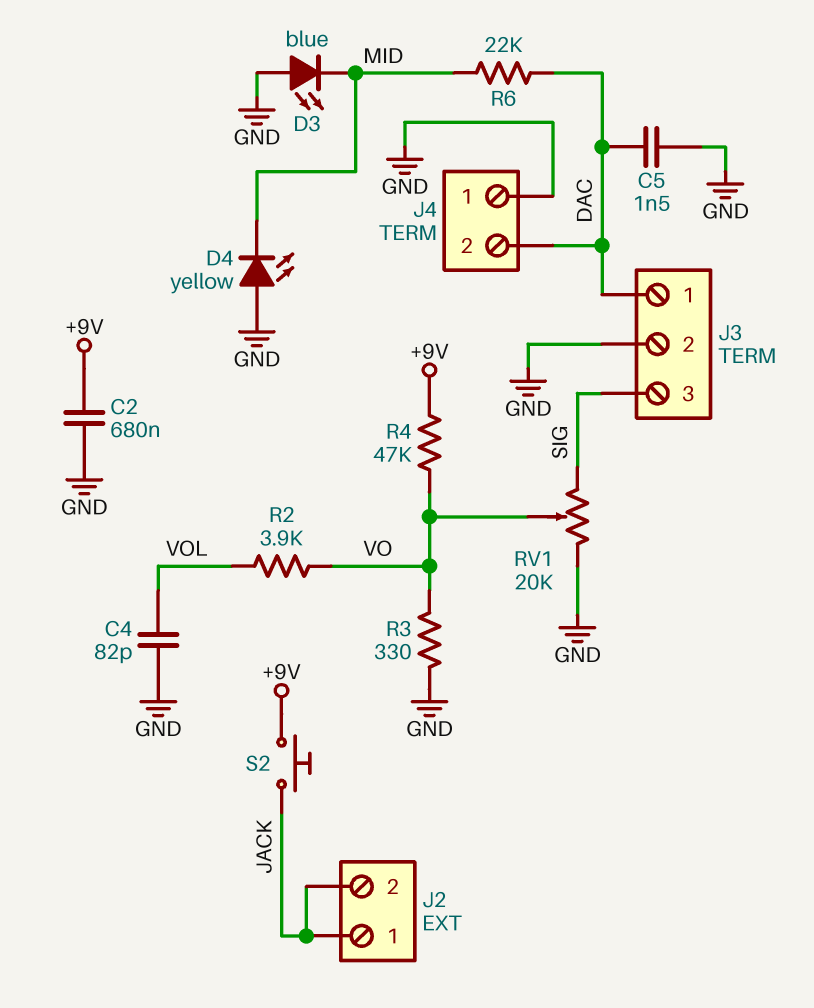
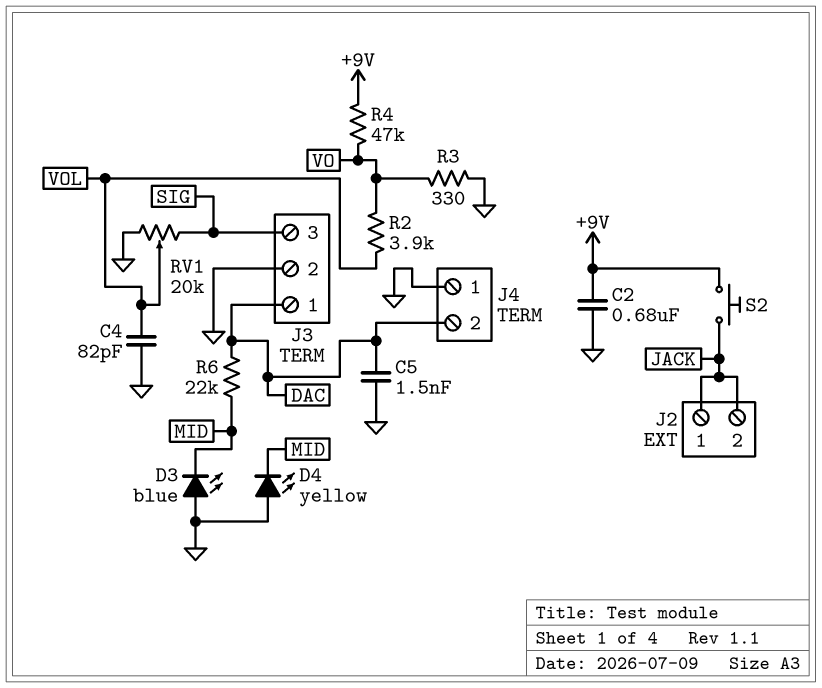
RV1: 20k (GND, SIG, wiper VO) -> 20k (GND, SIG, wiper VOL)

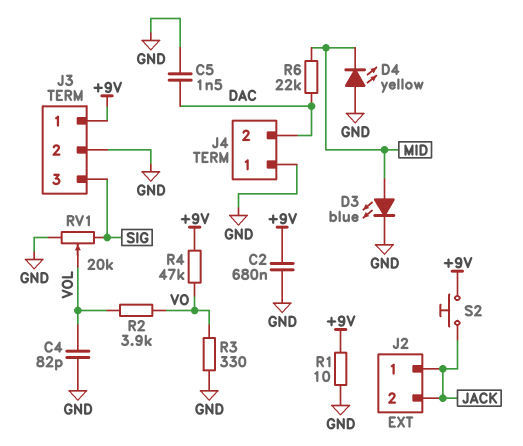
D3: LED blue (A GND, K MID) -> LED blue (A MID, K GND)
J3 pin 1: DAC -> +9V
R1: none -> 10 (+9V, GND)

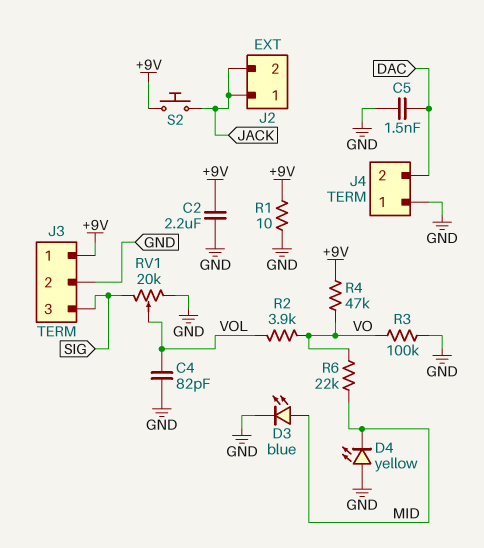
C2: 680nF (+9V, GND) -> 2.2uF (+9V, GND)
R3: 330 (GND, VO) -> 100k (GND, VO)
R6: 22k (DAC, MID) -> 22k (MID, VO)

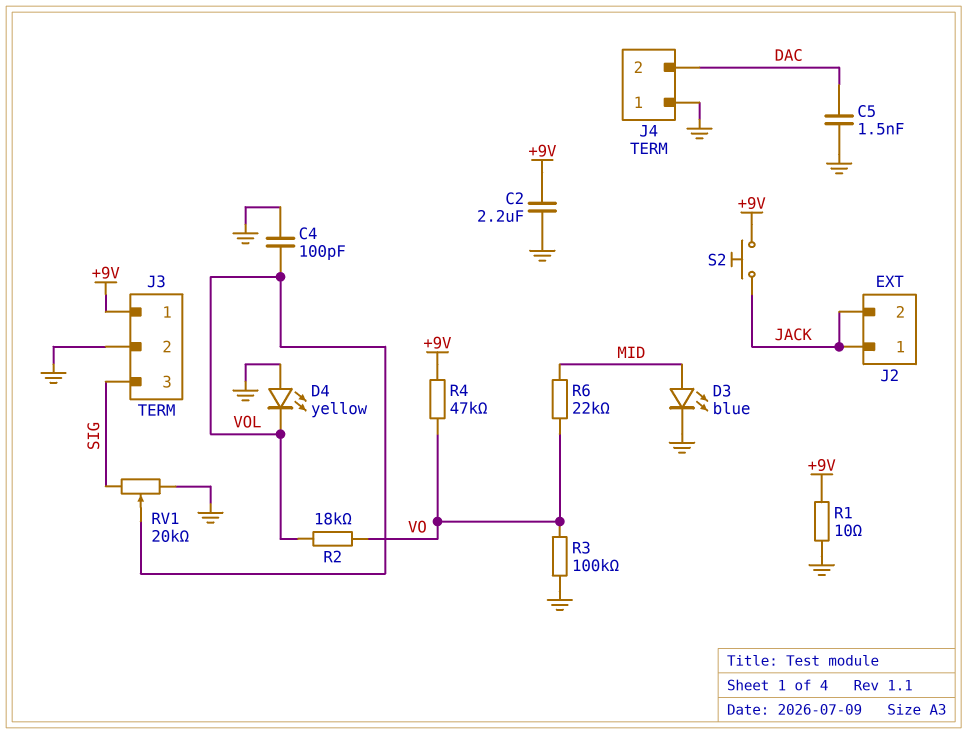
C4: 82pF (GND, VOL) -> 100pF (GND, VOL)
D4: LED yellow (A GND, K MID) -> LED yellow (A GND, K VOL)
R2: 3.9k (VO, VOL) -> 18k (VO, VOL)

